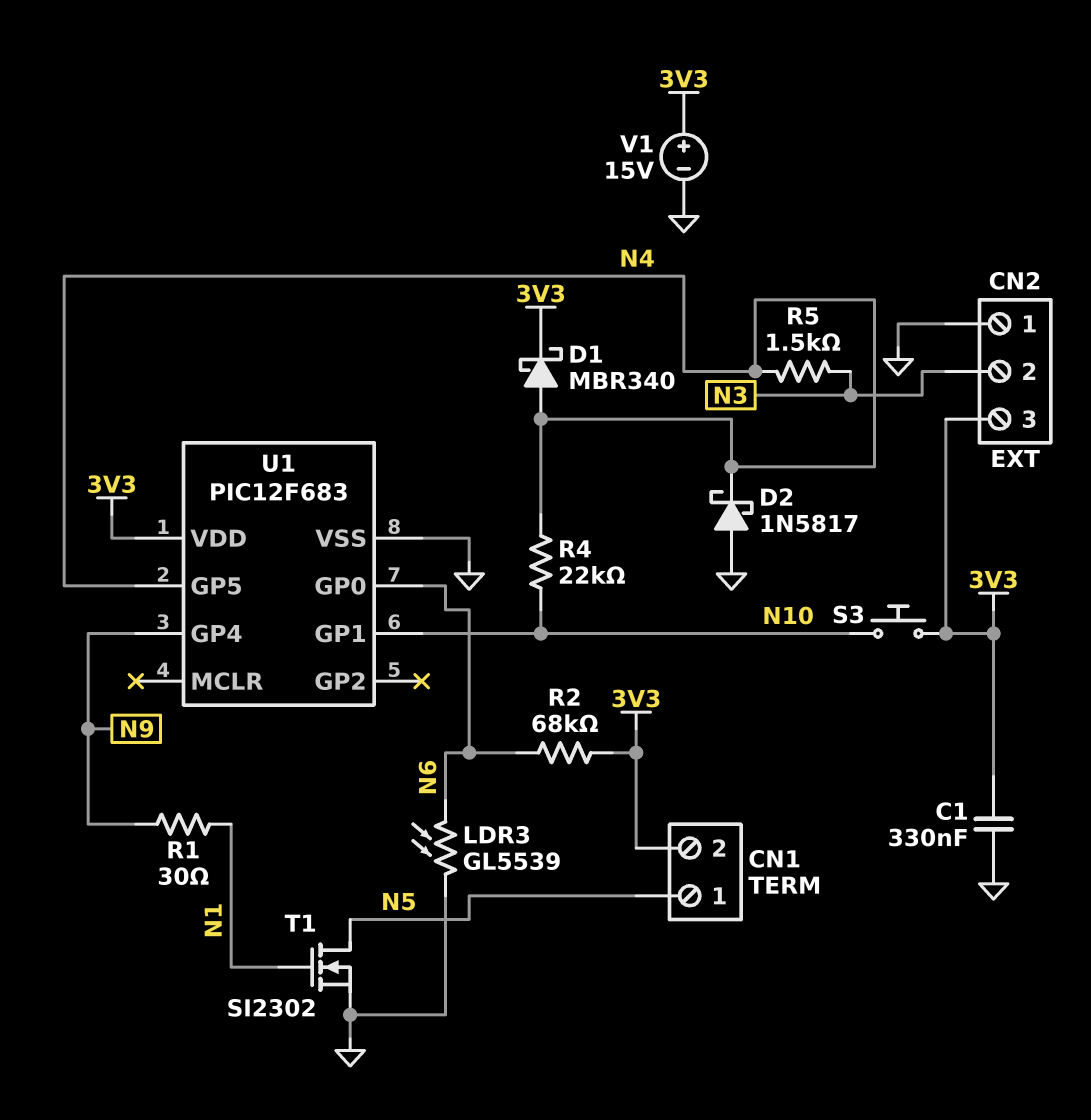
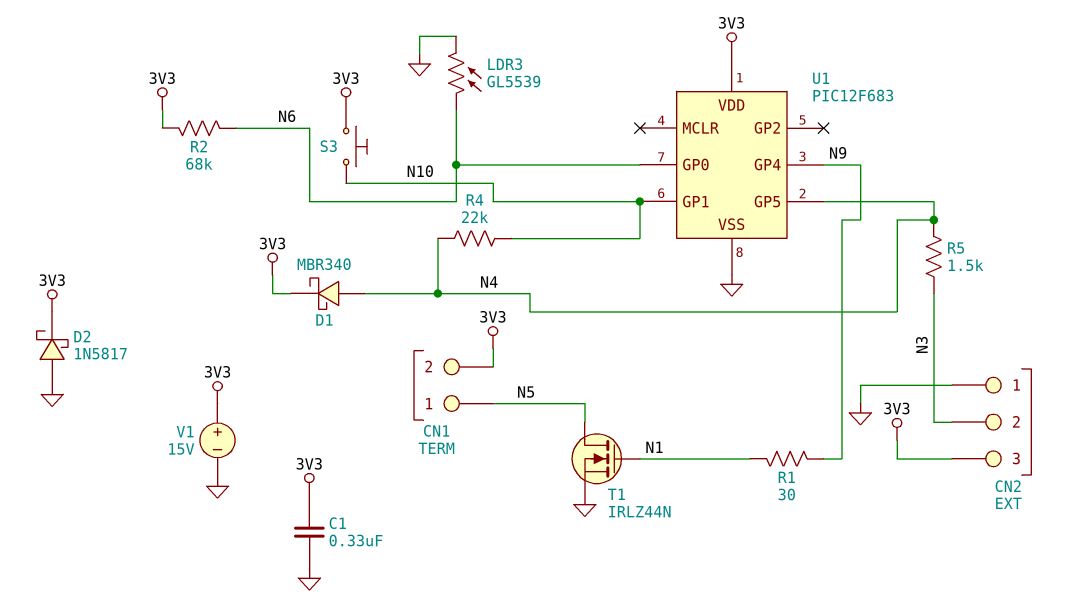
D2: schottky 1N5817 (A GND, K N4) -> schottky 1N5817 (A GND, K 3V3)
T1: NMOS SI2302 (G N1, D N5, S GND) -> NMOS IRLZ44N (G N1, D N5, S GND)

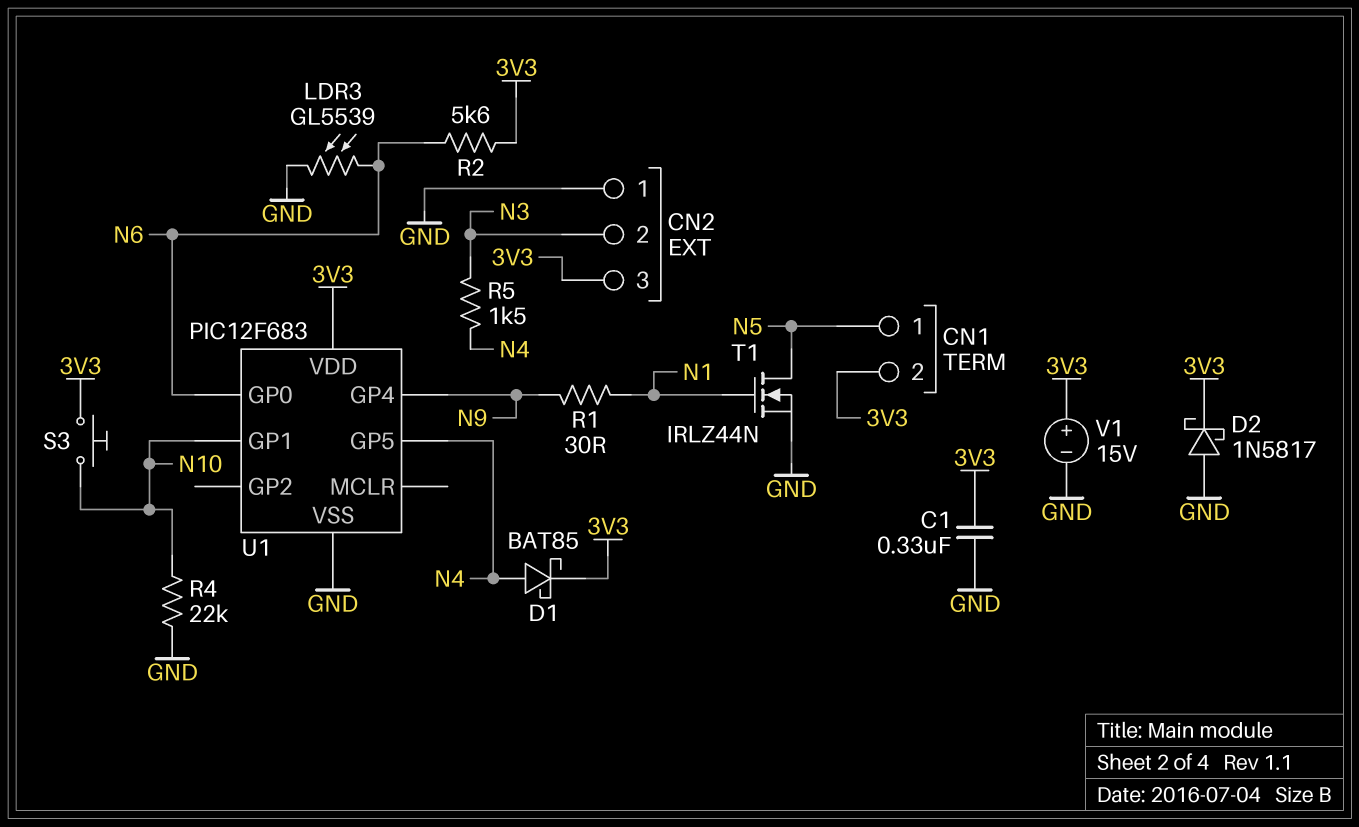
D1: schottky MBR340 (A N4, K 3V3) -> schottky BAT85 (A N4, K 3V3)
R2: 68k (3V3, N6) -> 5.6k (3V3, N6)
R4: 22k (N4, N10) -> 22k (GND, N10)

